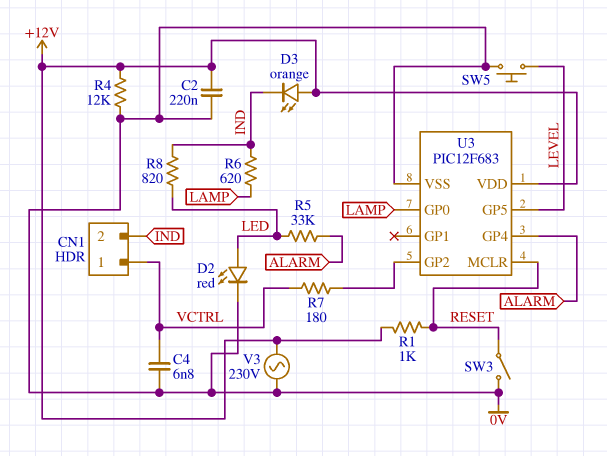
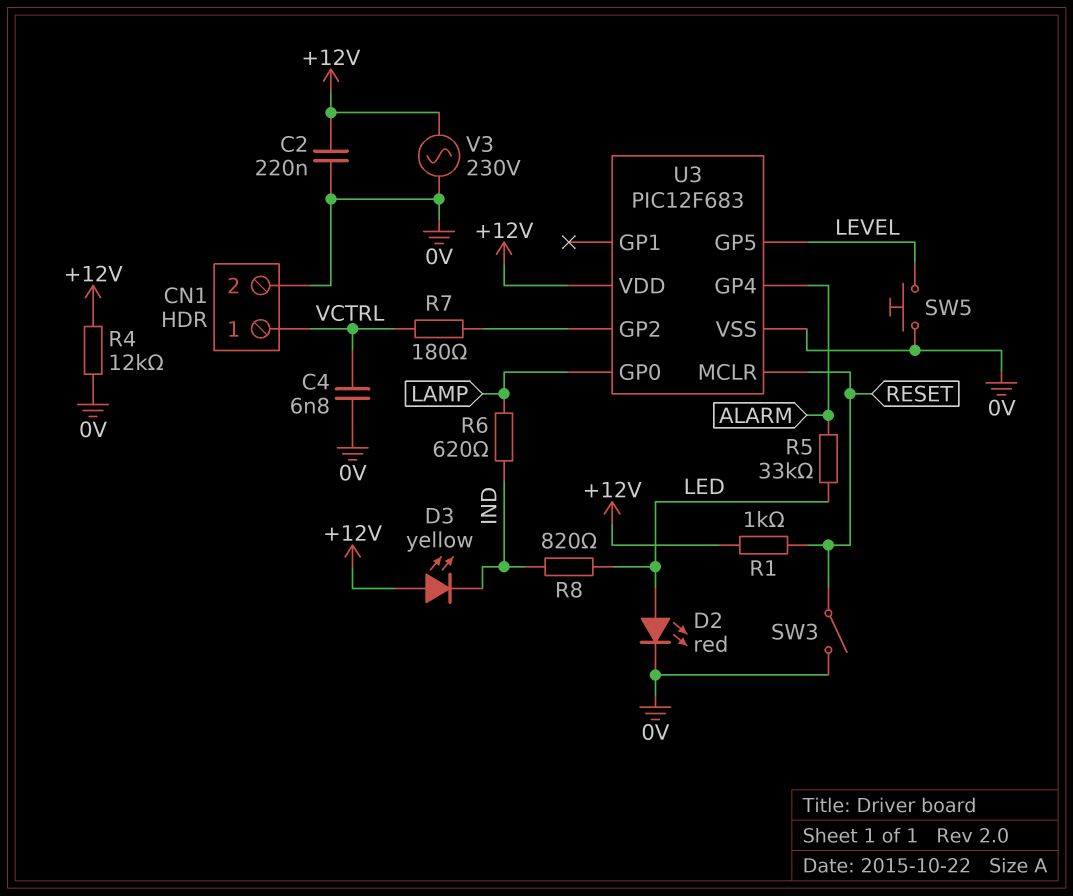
CN1 pin 2: IND -> 0V
D3: LED orange (A +12V, K IND) -> LED yellow (A +12V, K IND)

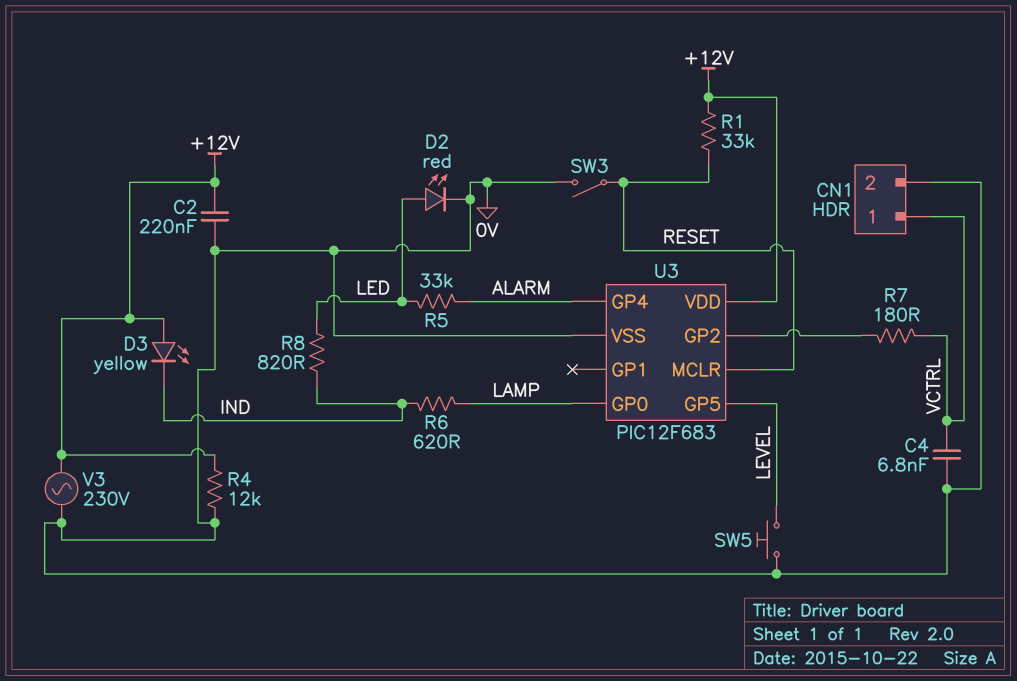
R1: 1k (+12V, RESET) -> 33k (+12V, RESET)

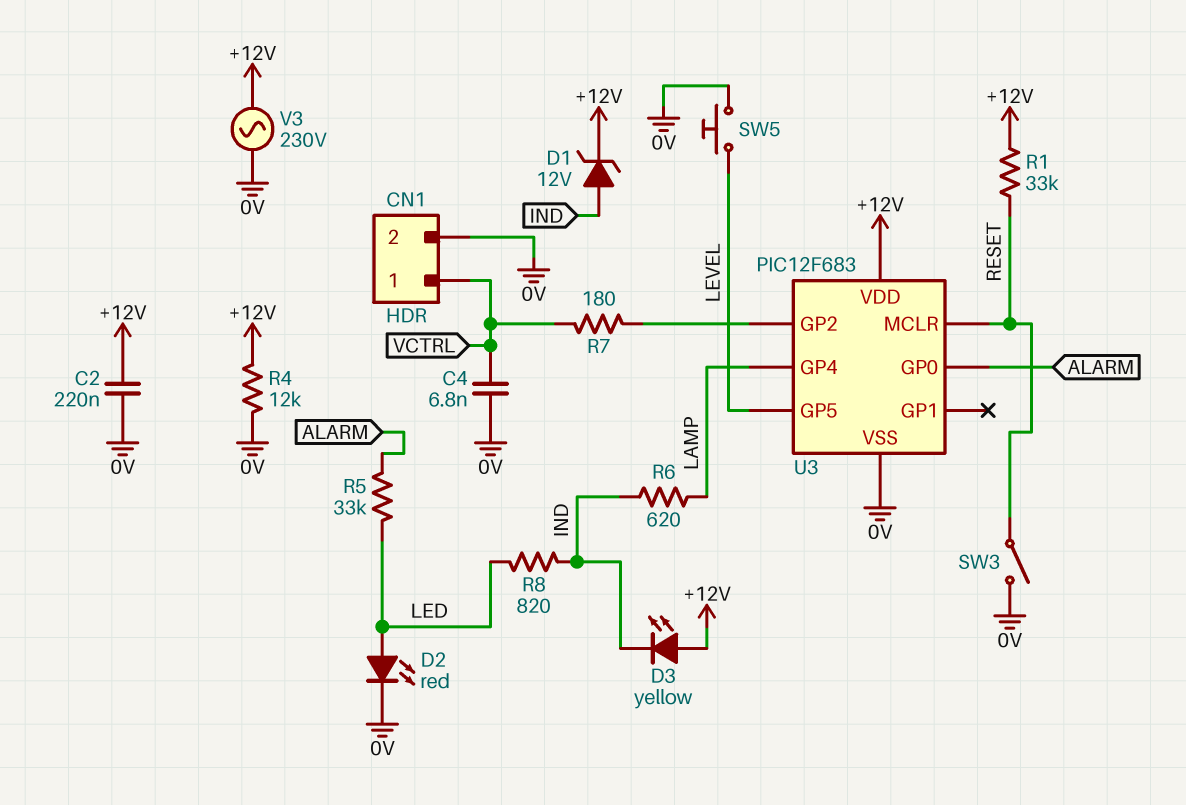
D1: none -> zener 12V (A IND, K +12V)
U3 pin GP0: LAMP -> ALARM
U3 pin GP4: ALARM -> LAMP

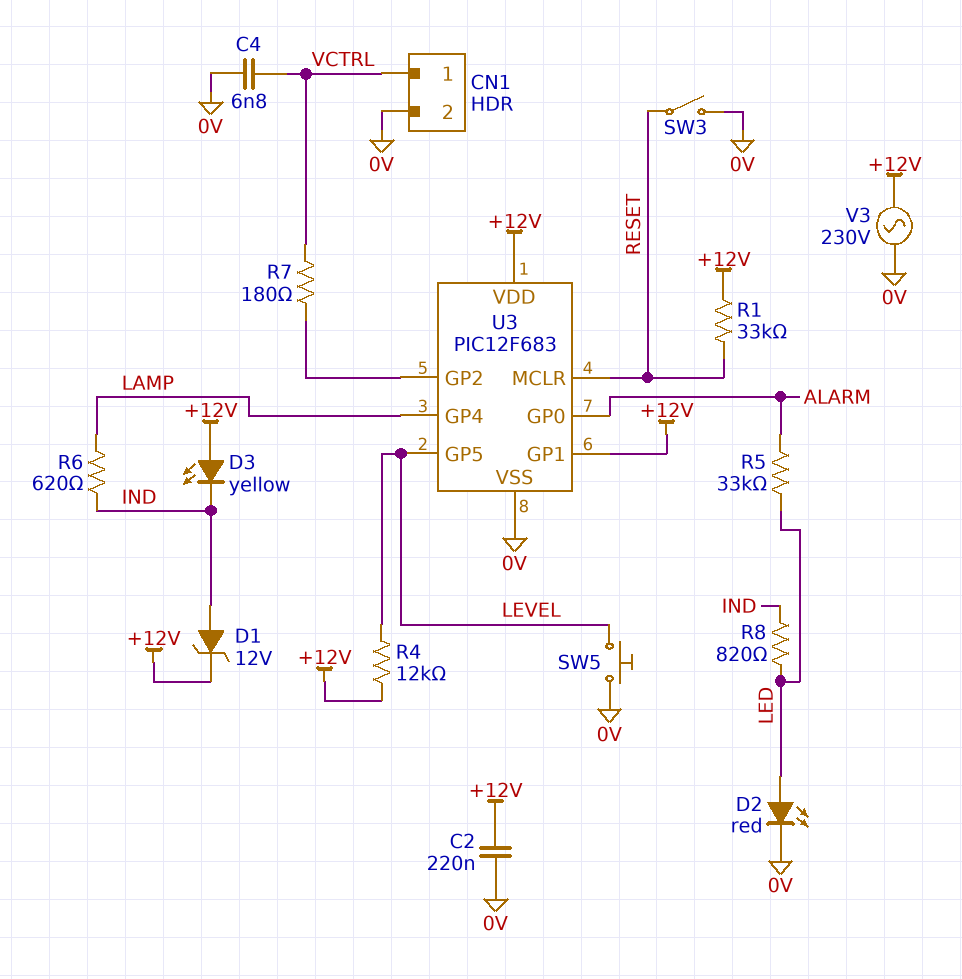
R4: 12k (+12V, 0V) -> 12k (+12V, LEVEL)
U3 pin GP1: none -> +12V

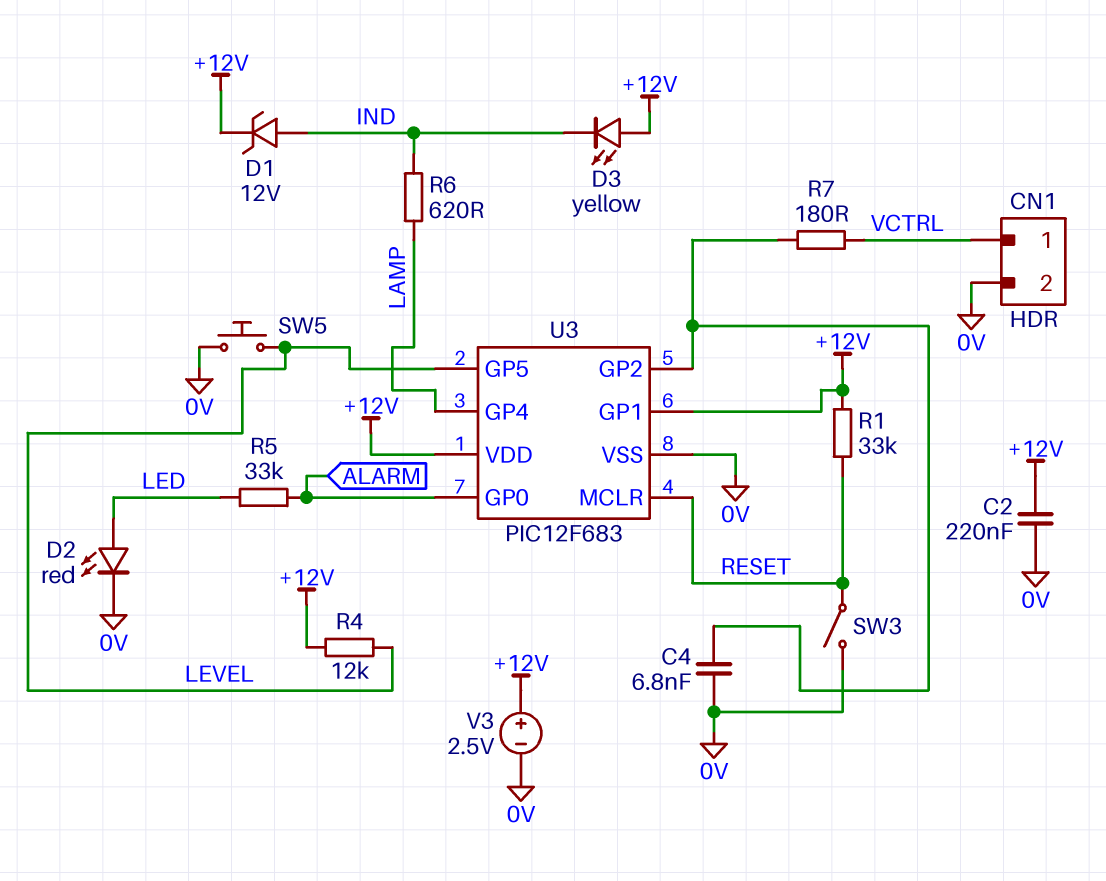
C4: 6.8nF (0V, VCTRL) -> 6.8nF (0V, U3/GP2)
R8: 820 (IND, LED) -> none
V3: AC 230V (+12V, 0V) -> 2.5V (plus +12V, minus 0V)

